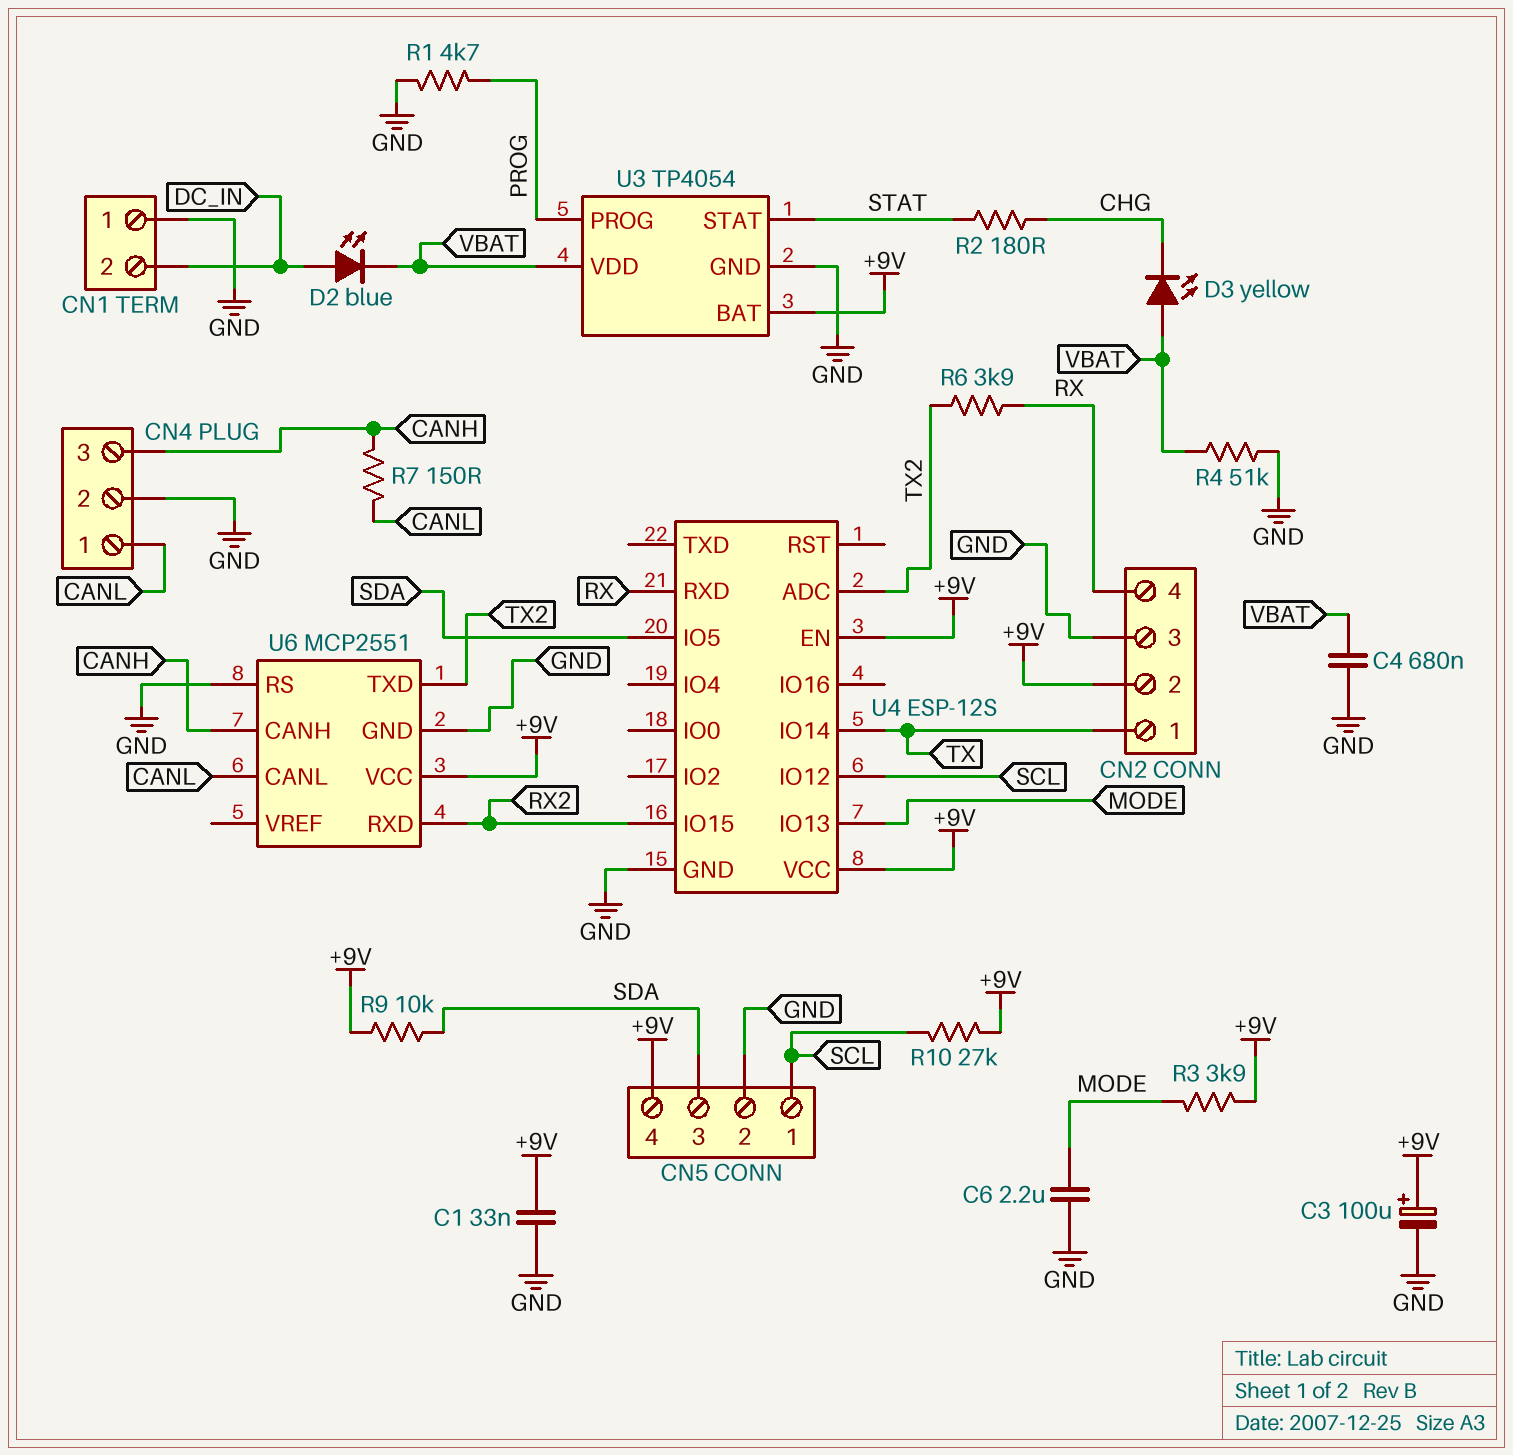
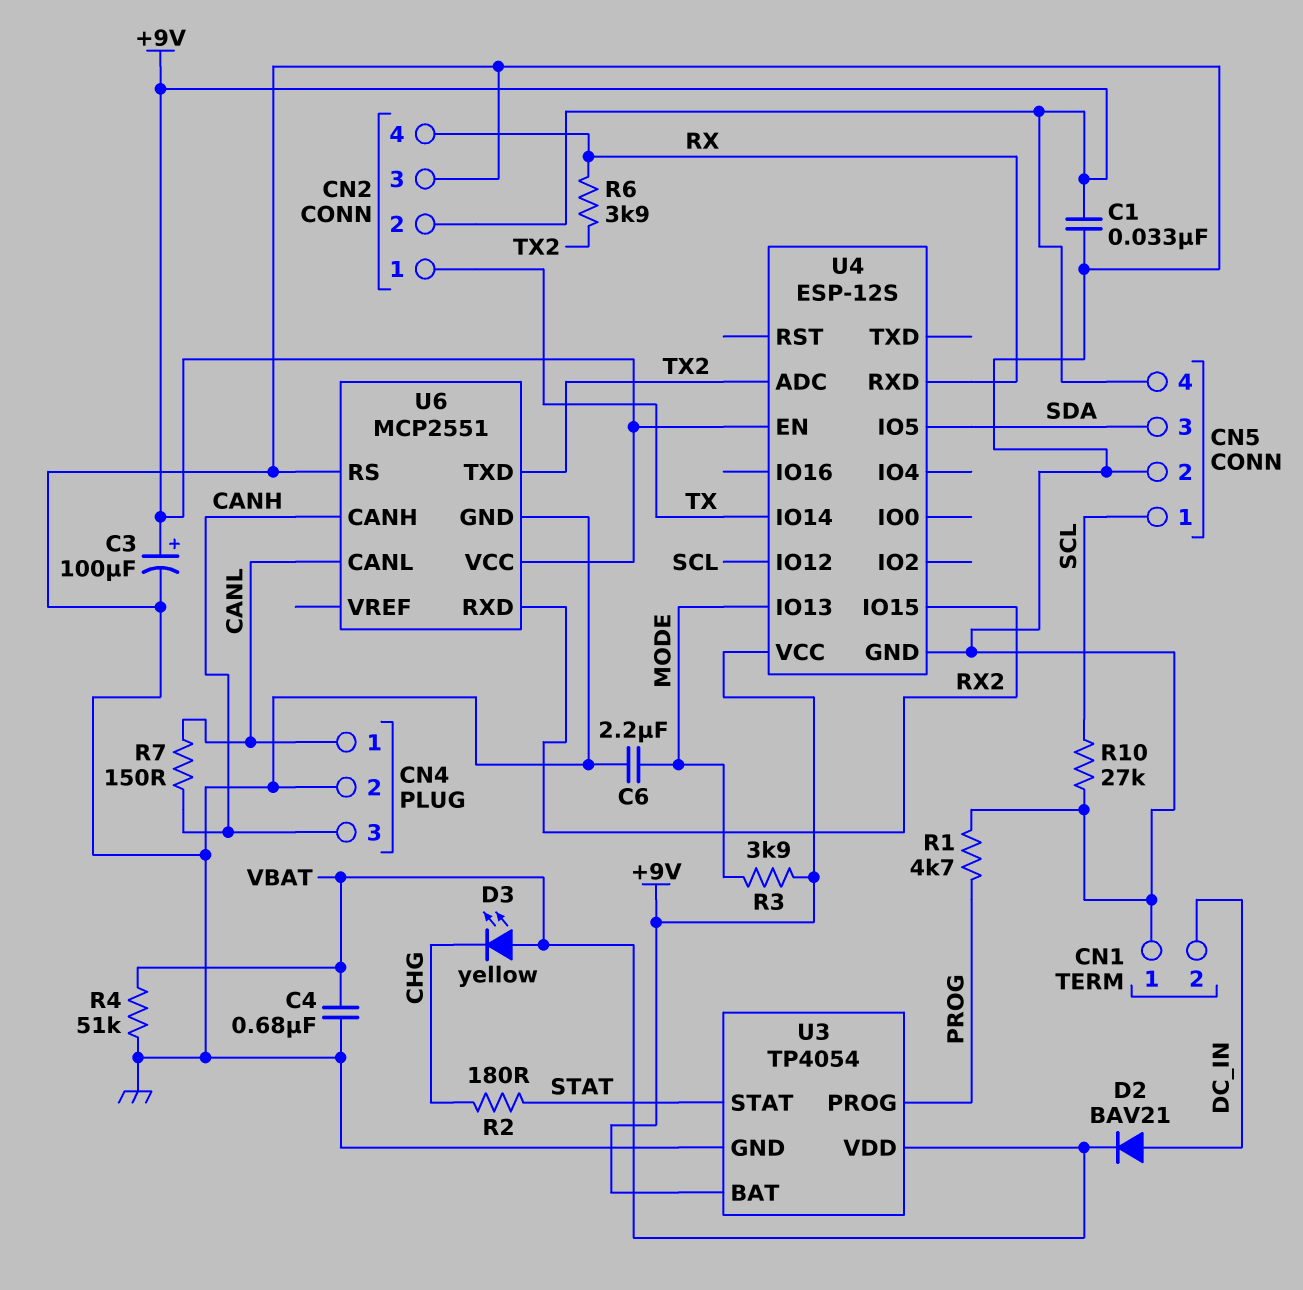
D2: LED blue (A DC_IN, K VBAT) -> diode BAV21 (A DC_IN, K VBAT)
R9: 10k (+9V, SDA) -> none
R10: 27k (+9V, SCL) -> 27k (GND, SCL)

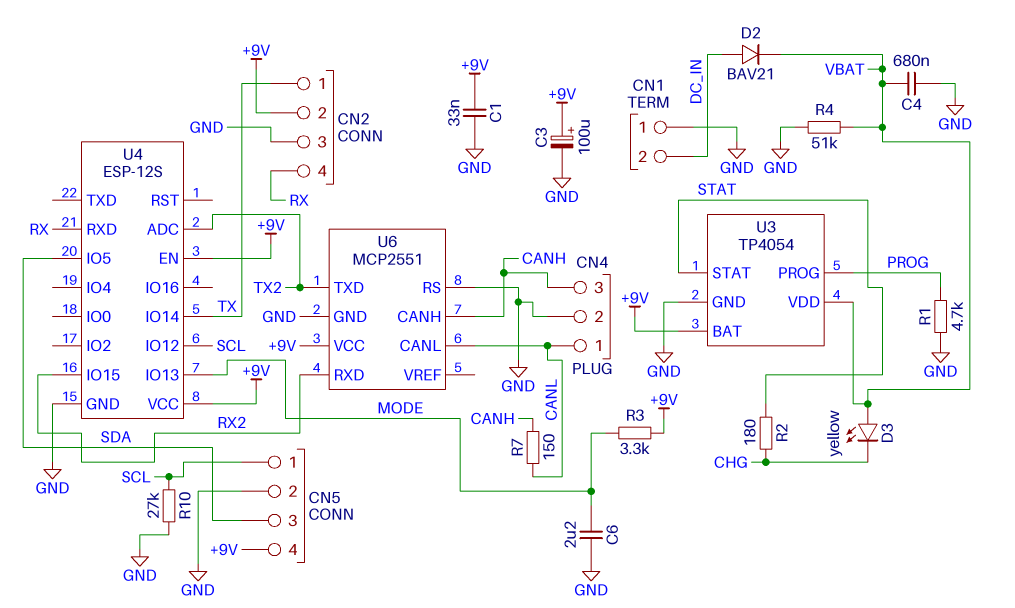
R3: 3.9k (+9V, MODE) -> 3.3k (+9V, MODE)
R6: 3.9k (RX, TX2) -> none

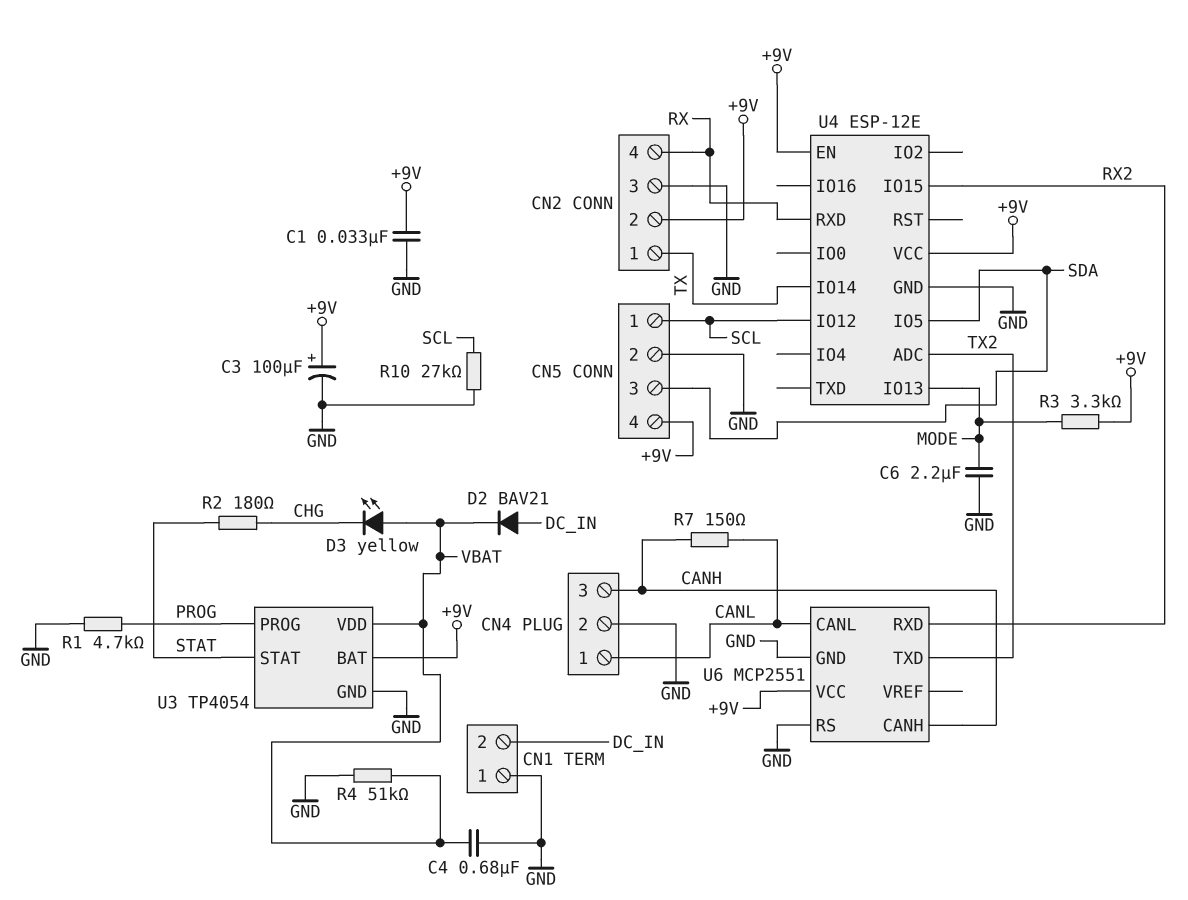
U4: ESP-12S -> ESP-12E

